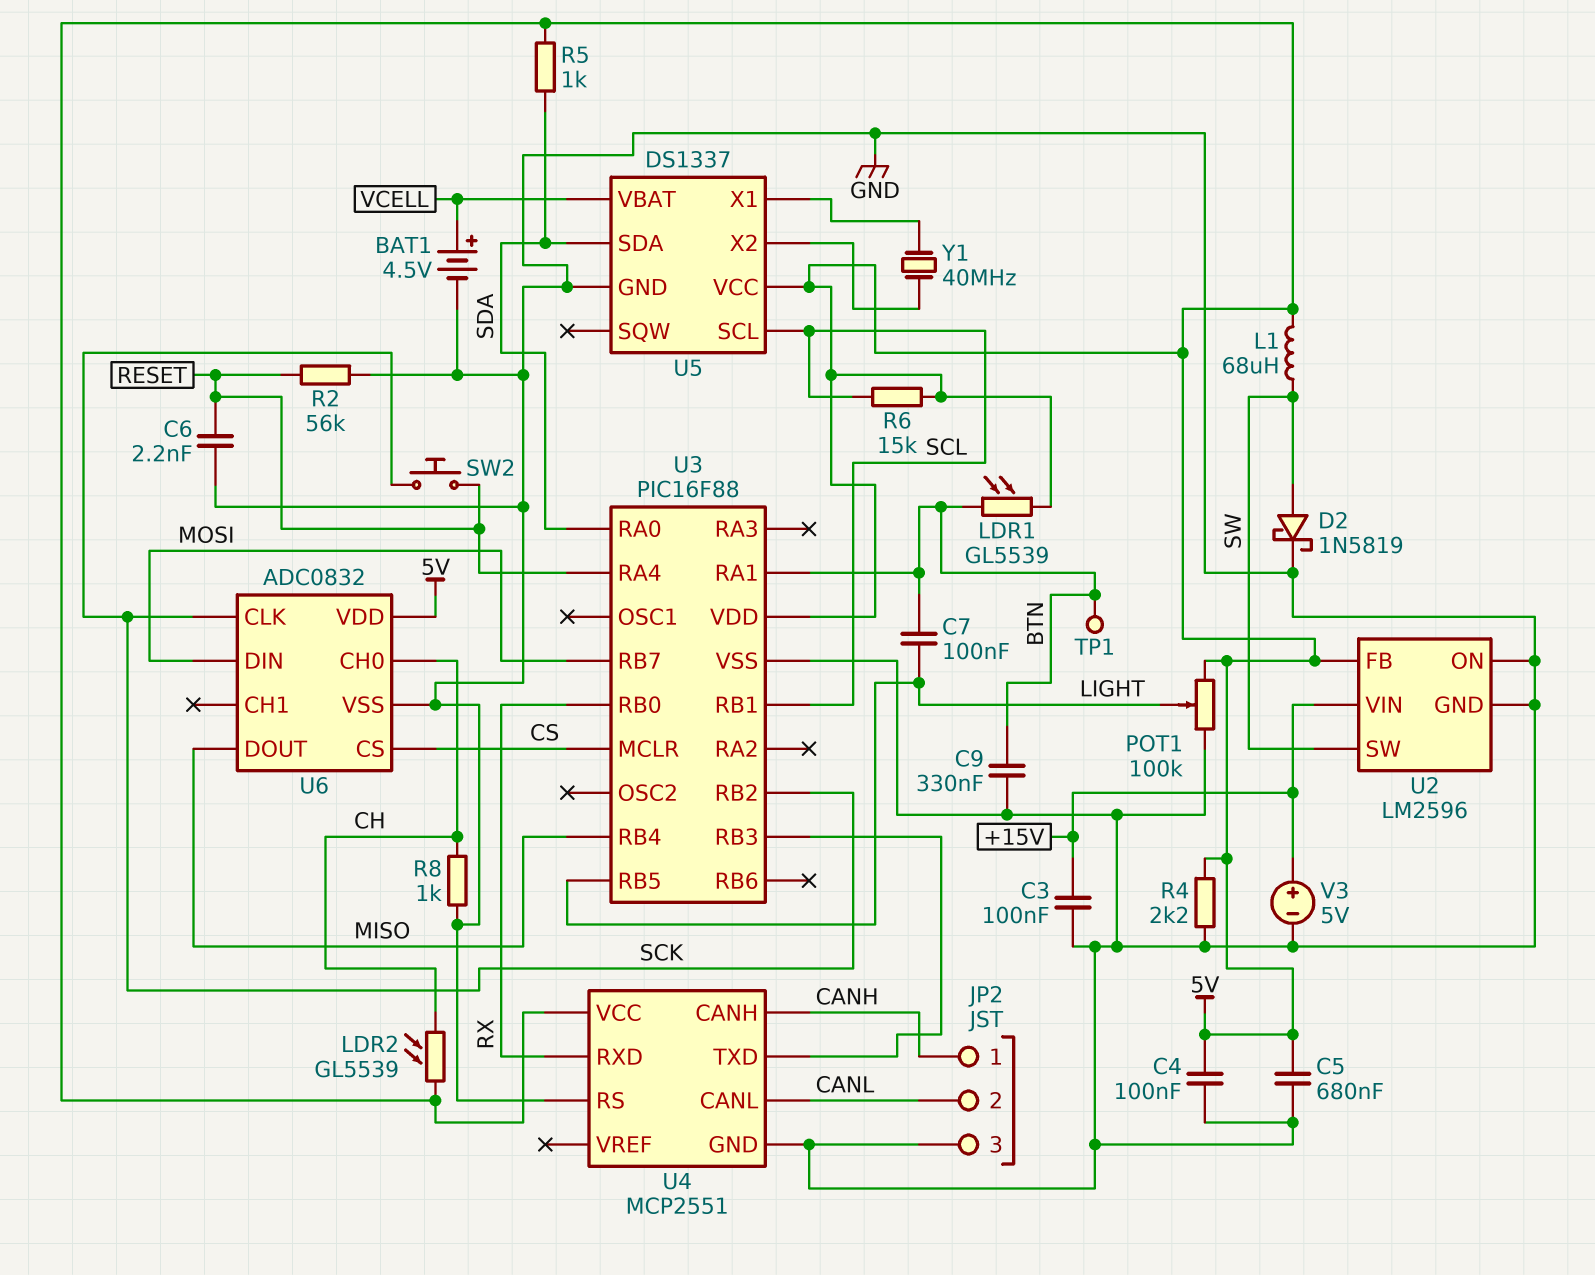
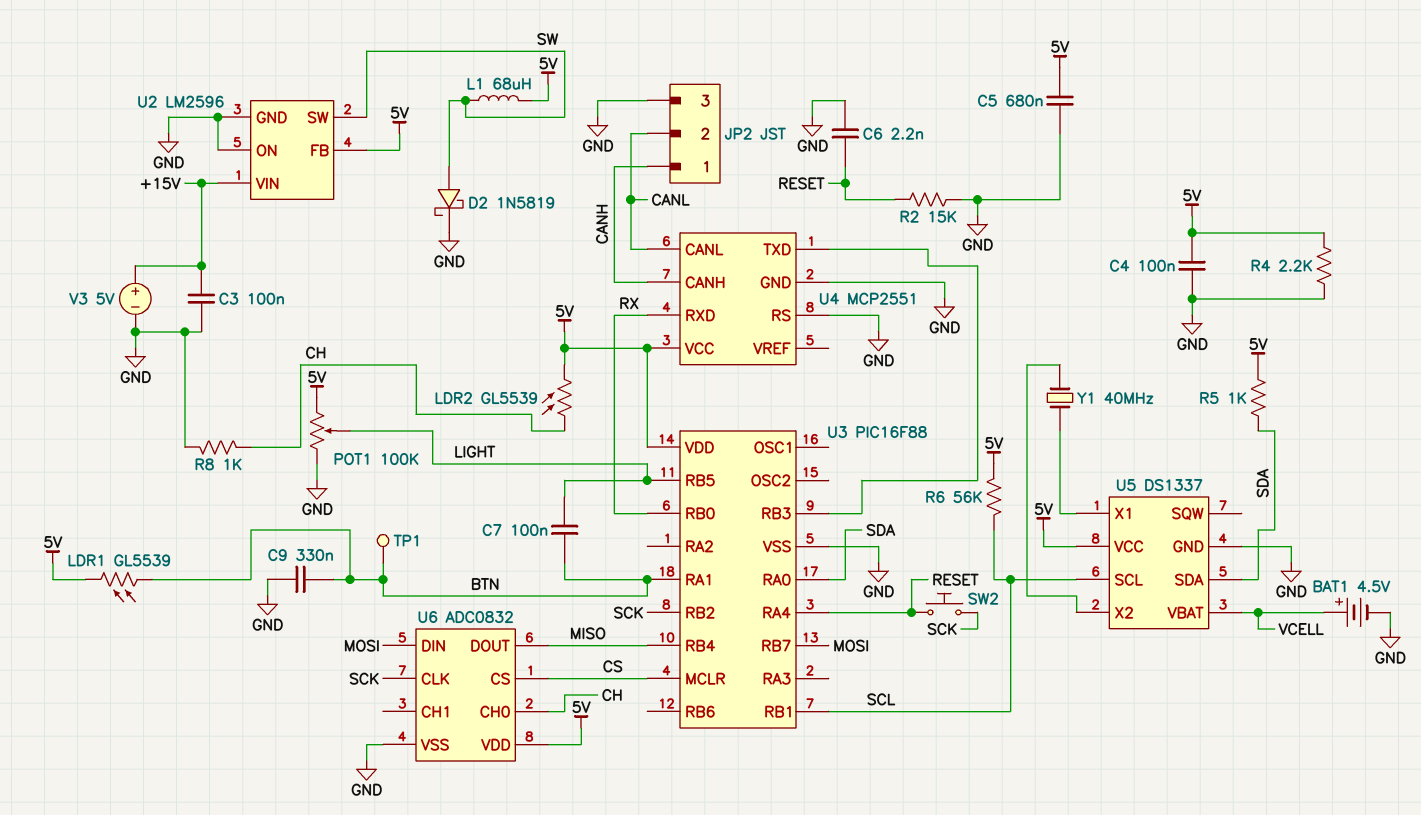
R2: 56k (GND, RESET) -> 15k (GND, RESET)
R6: 15k (5V, SCL) -> 56k (5V, SCL)

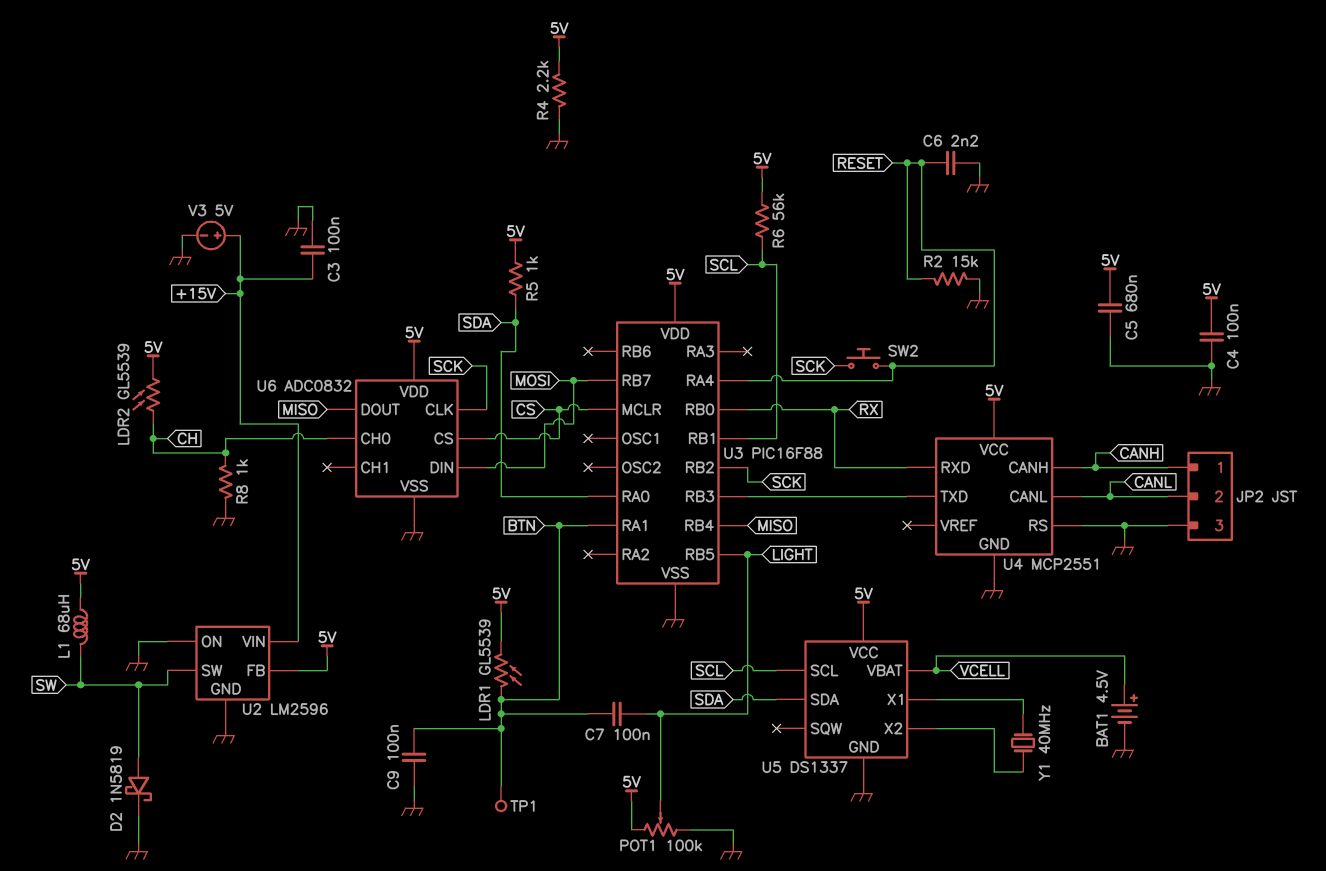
C9: 330nF (BTN, GND) -> 100nF (BTN, GND)

